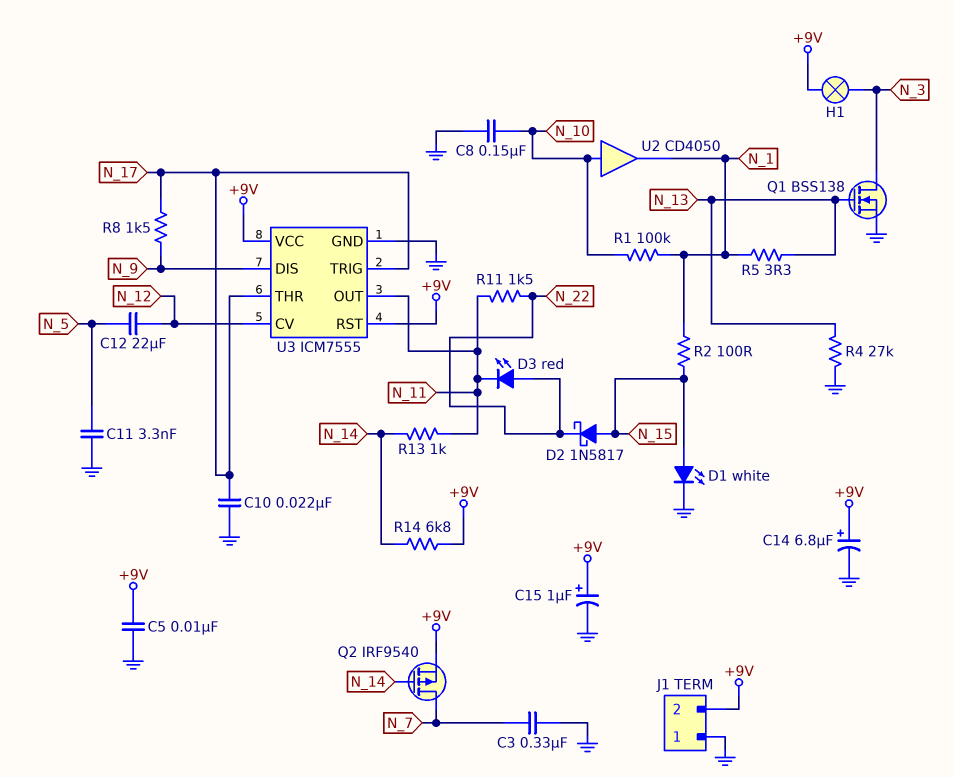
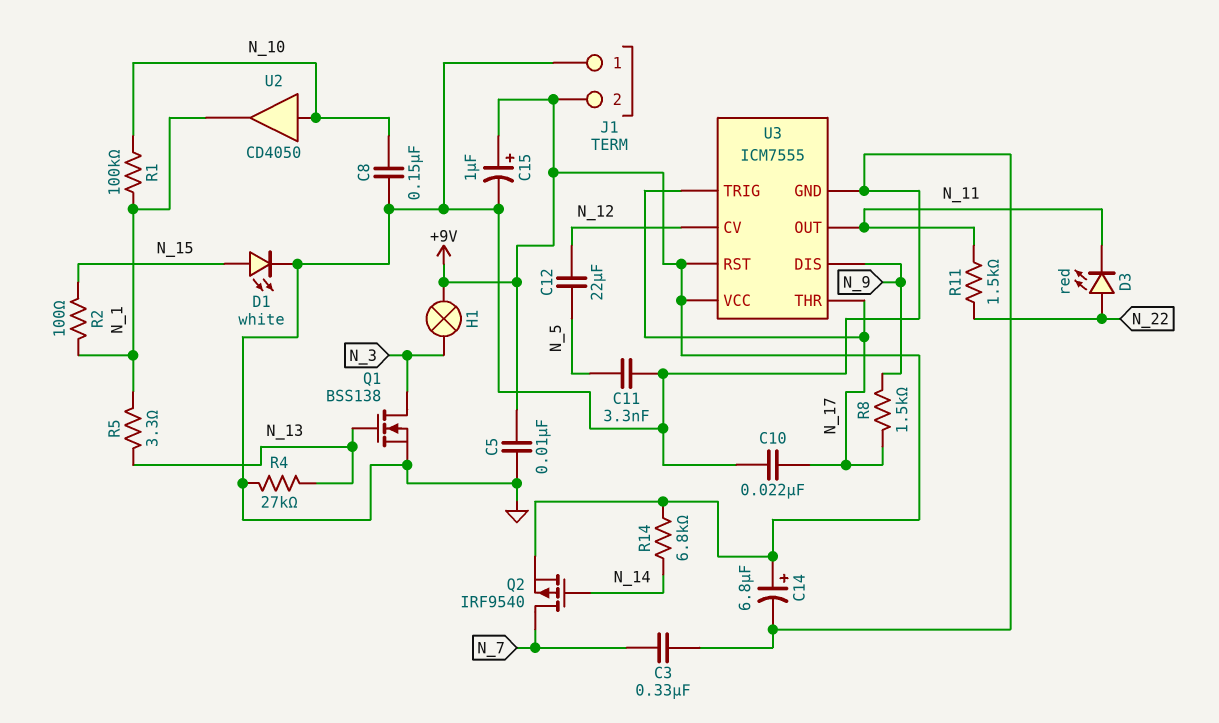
D2: schottky 1N5817 (A N_15, K N_22) -> none
R13: 1k (N_11, N_14) -> none

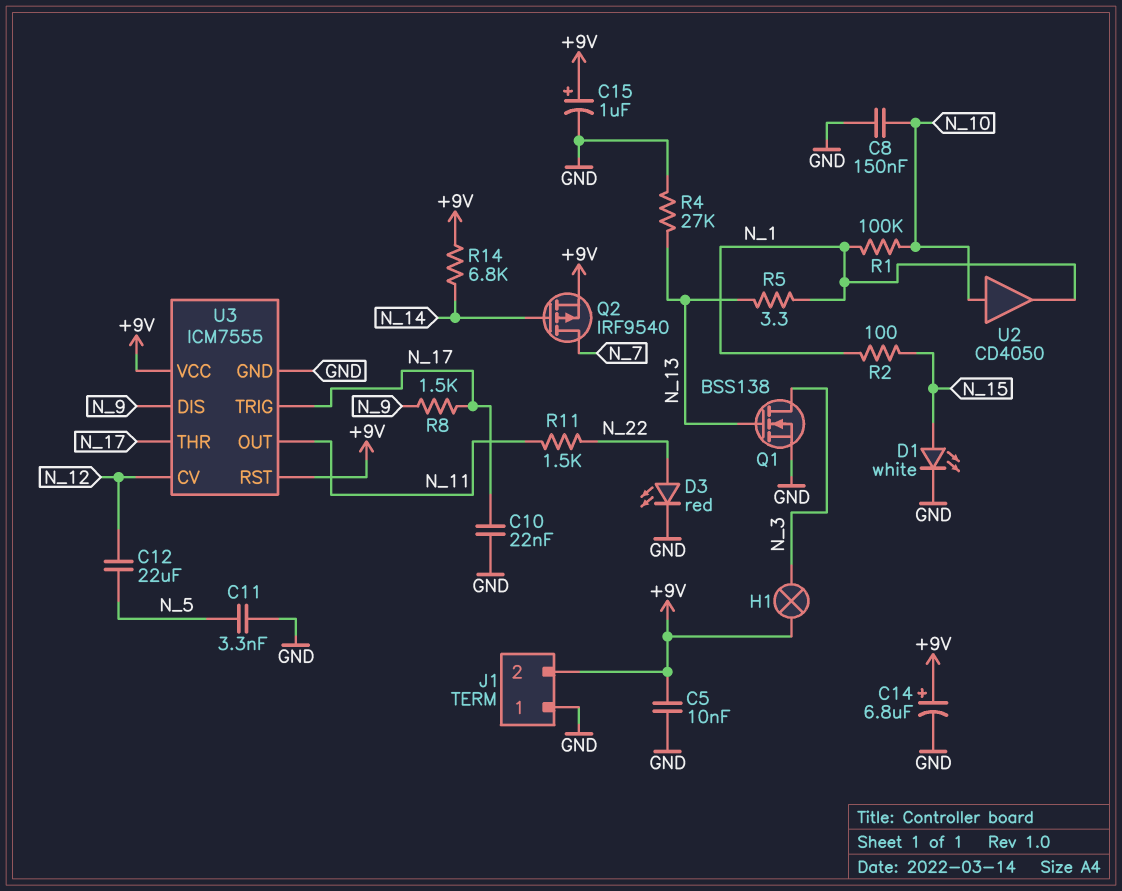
C3: 330nF (GND, N_7) -> none
D3: LED red (A N_22, K N_11) -> LED red (A N_22, K GND)

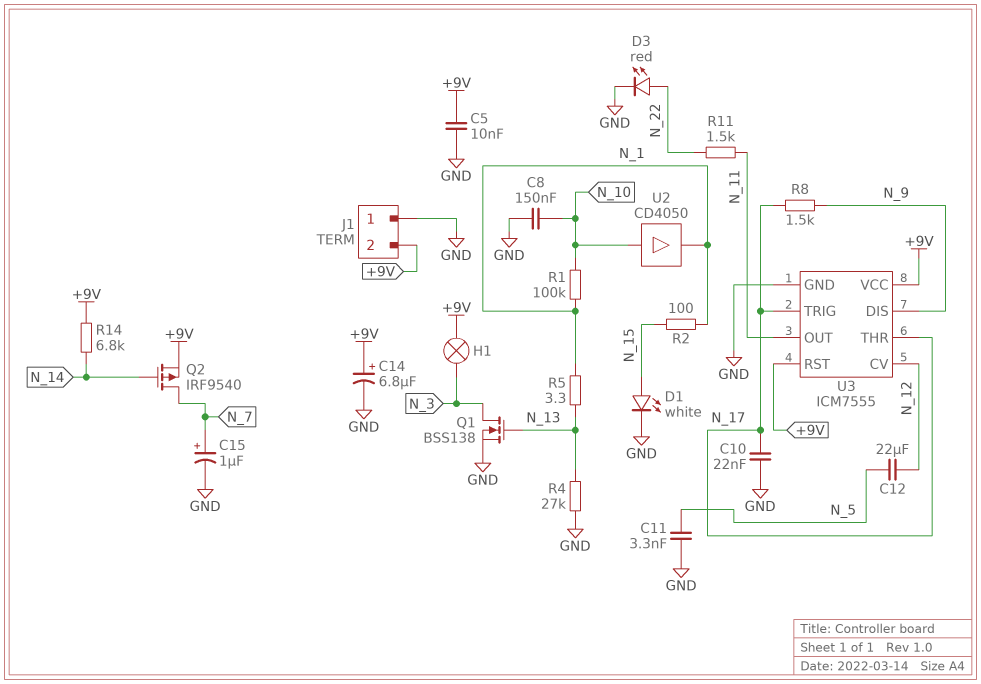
C15: 1uF (plus +9V, minus GND) -> 1uF (plus N_7, minus GND)

